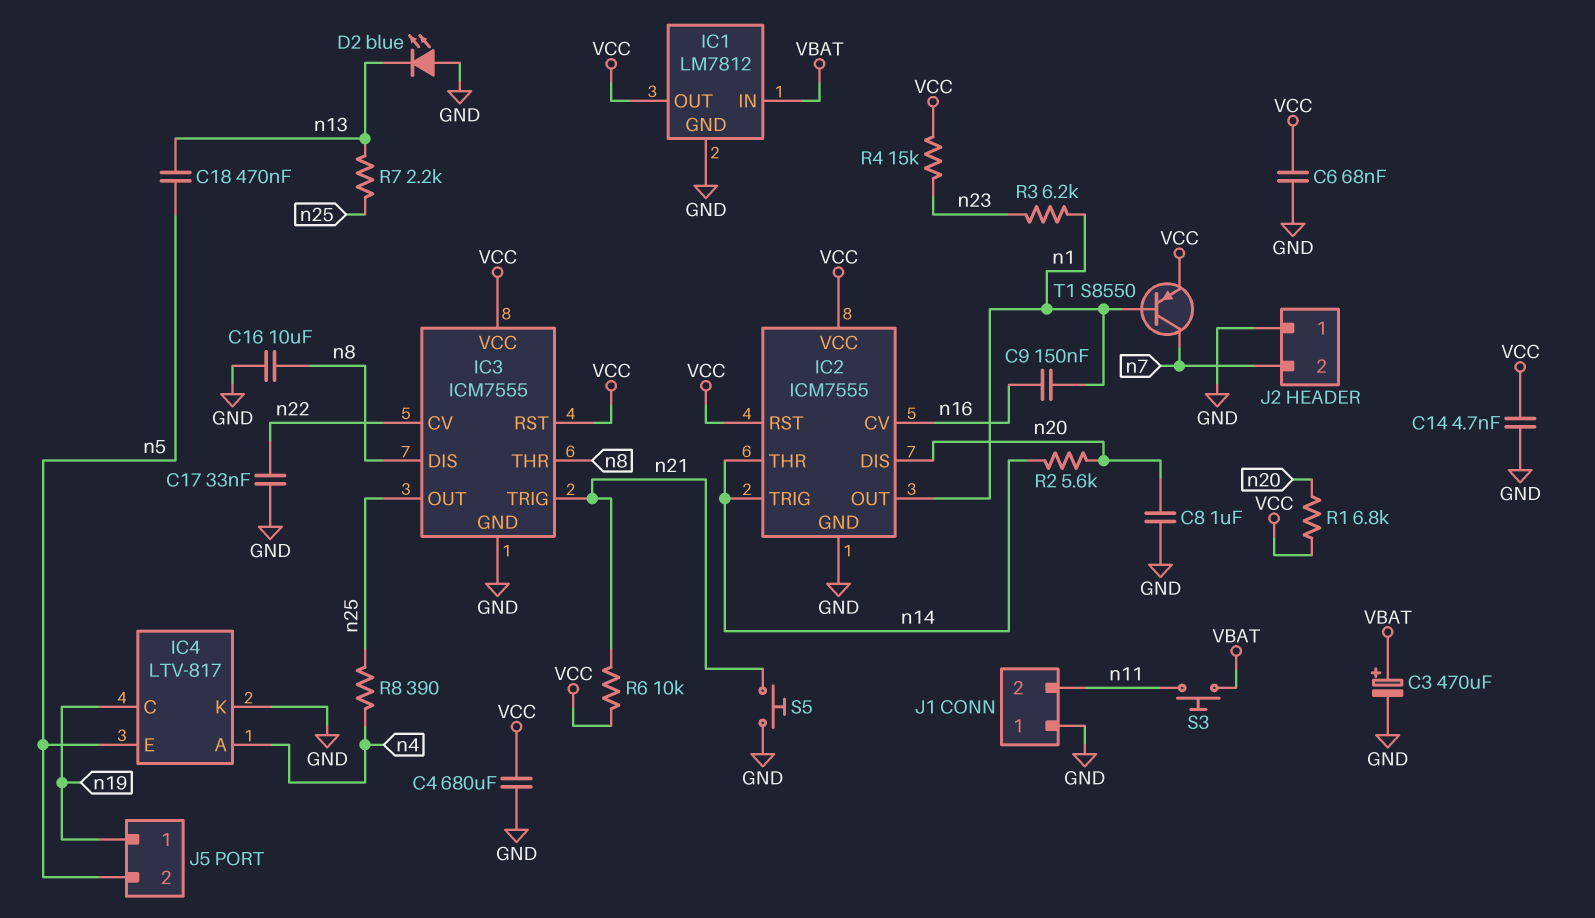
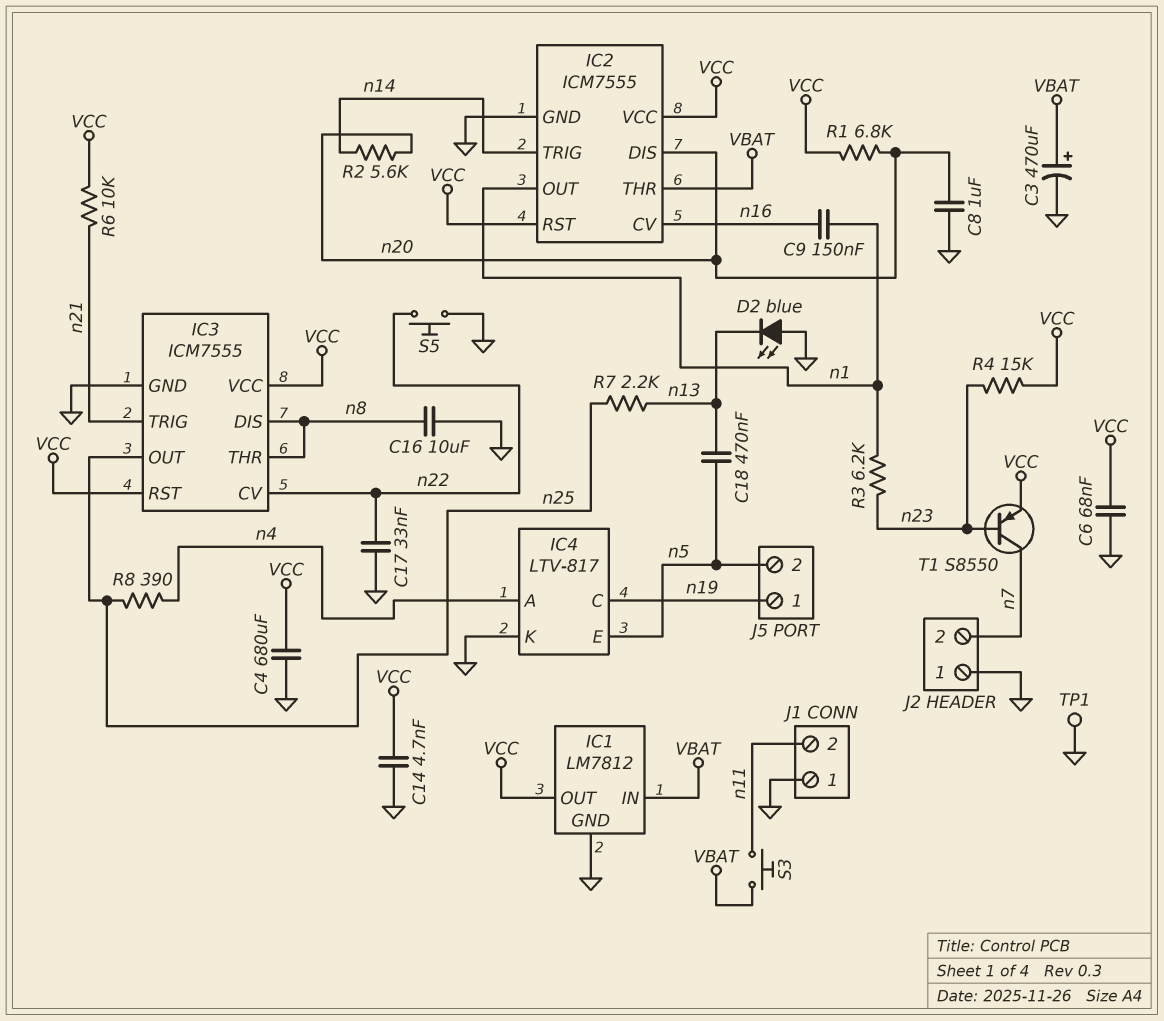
IC2 pin THR: n14 -> VBAT
S5: button (GND, n21) -> button (GND, n22)
T1: PNP S8550 (B n1, C n7, E VCC) -> PNP S8550 (B n23, C n7, E VCC)
TP1: none -> test point (GND)

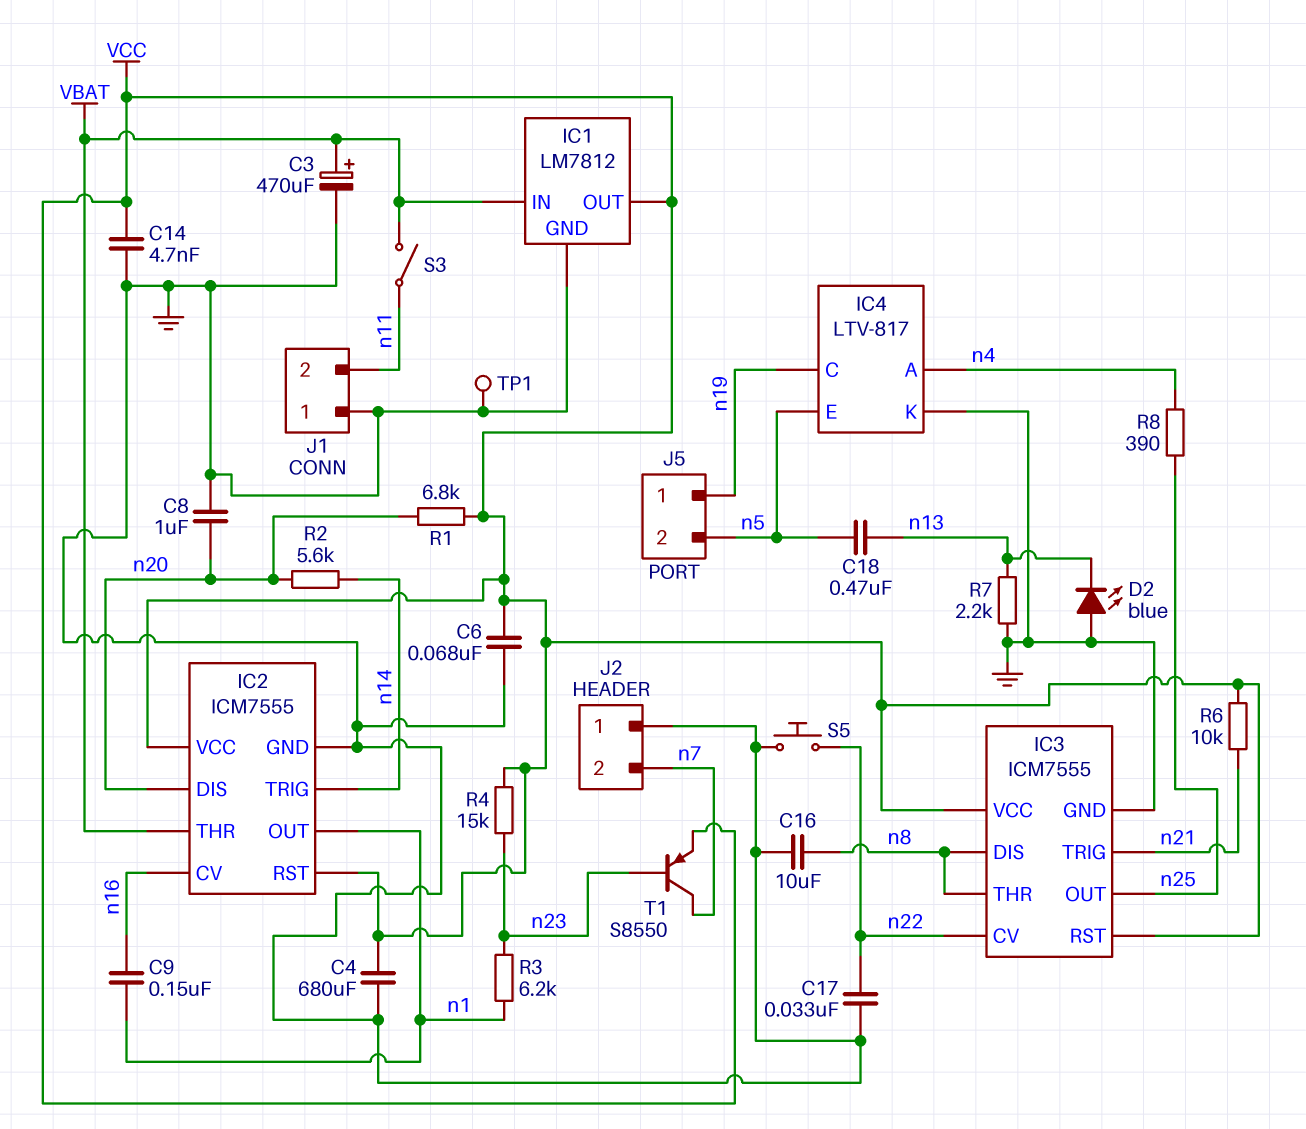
R7: 2.2k (n13, n25) -> 2.2k (GND, n13)
S3: button (VBAT, n11) -> switch (VBAT, n11)

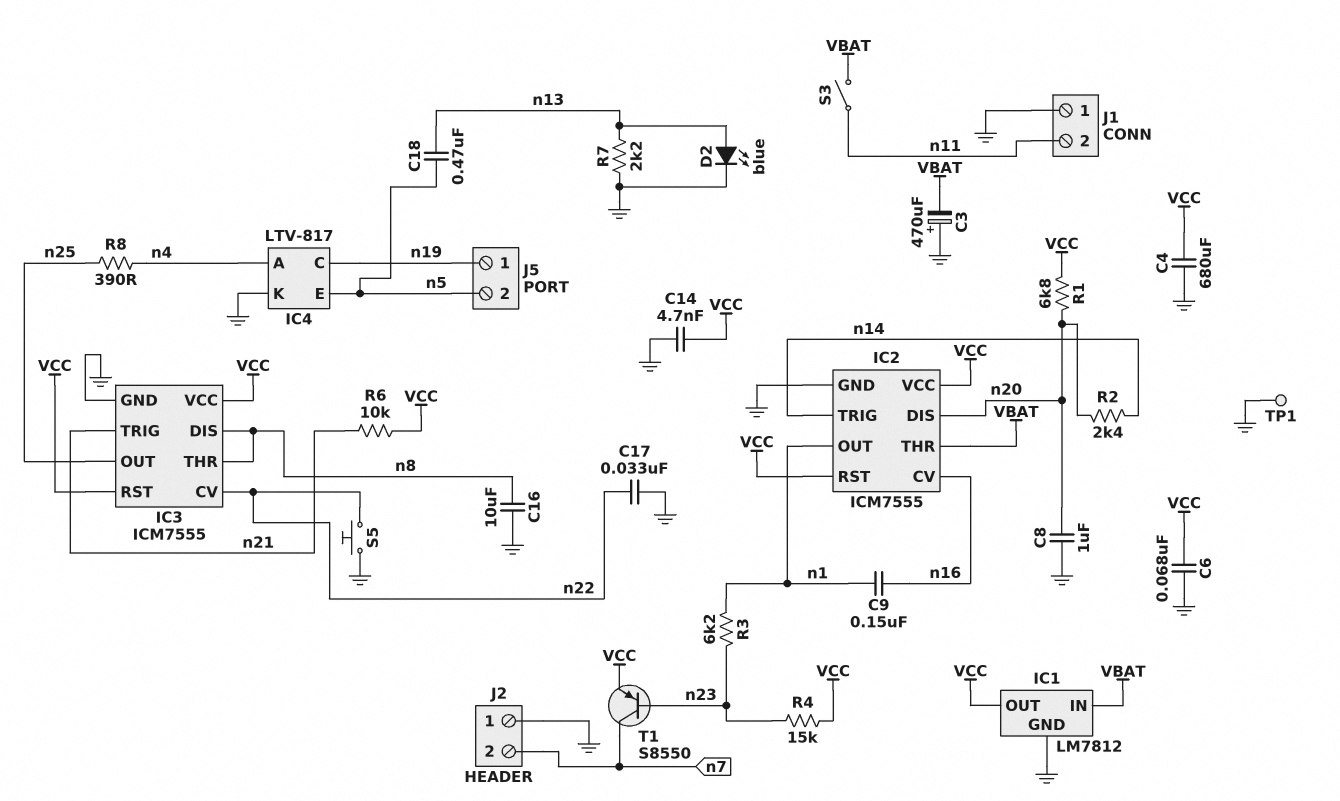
C3: 470uF (plus VBAT, minus GND) -> 470uF (plus GND, minus VBAT)
D2: LED blue (A GND, K n13) -> LED blue (A n13, K GND)
R2: 5.6k (n14, n20) -> 2.4k (n14, n20)

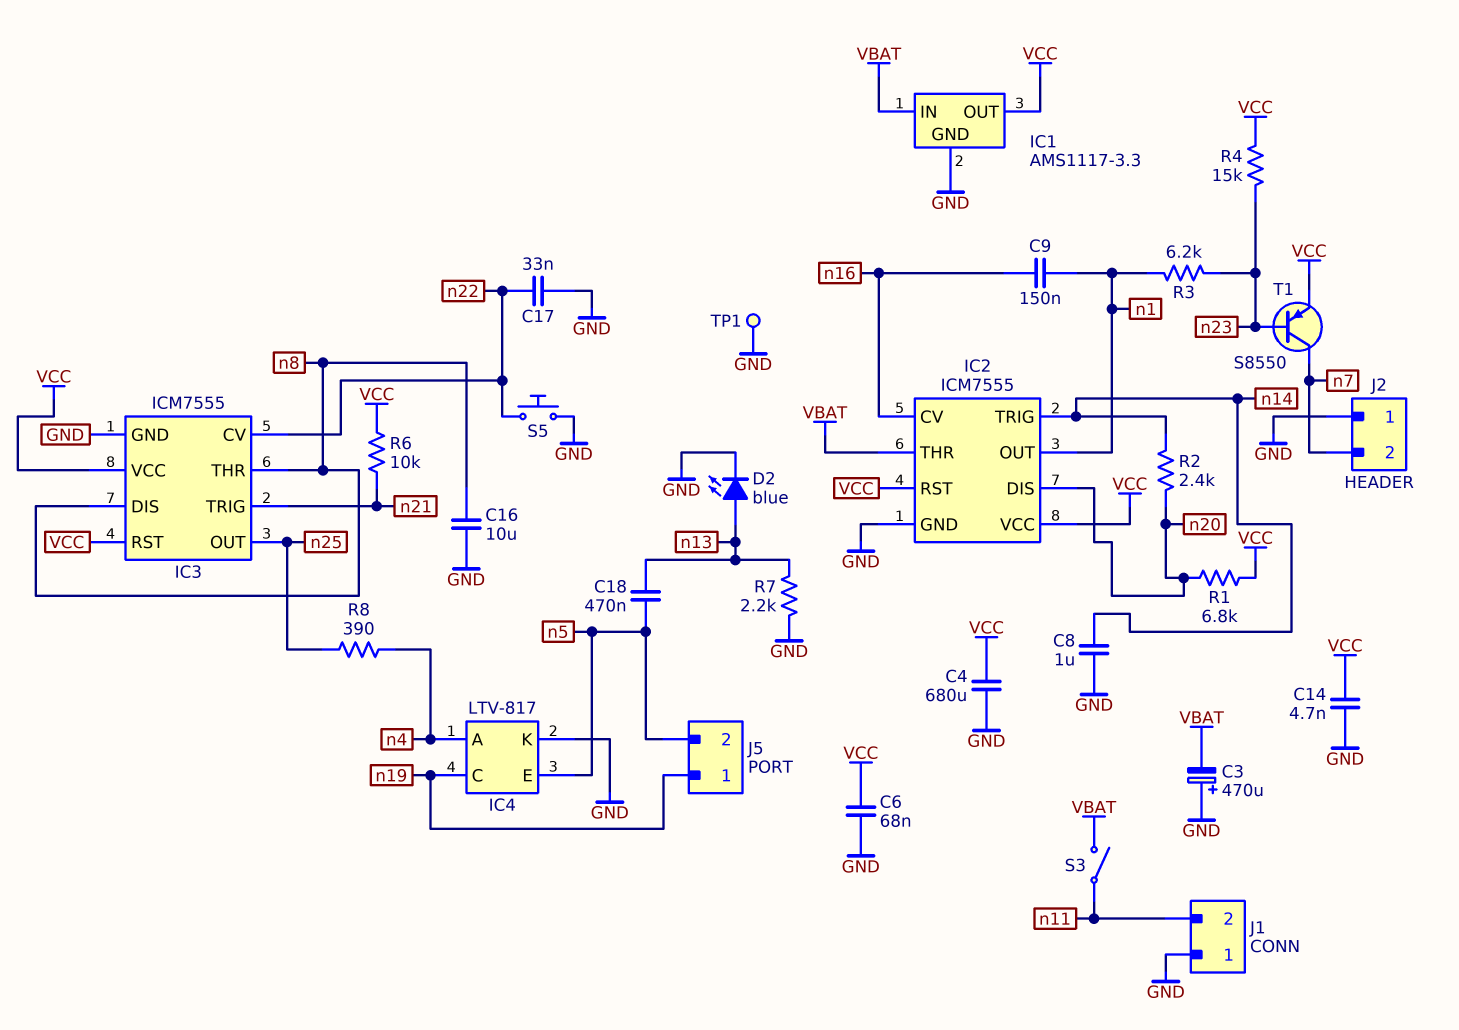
C8: 1uF (GND, n20) -> 1uF (GND, n14)
IC1: LM7812 -> AMS1117-3.3

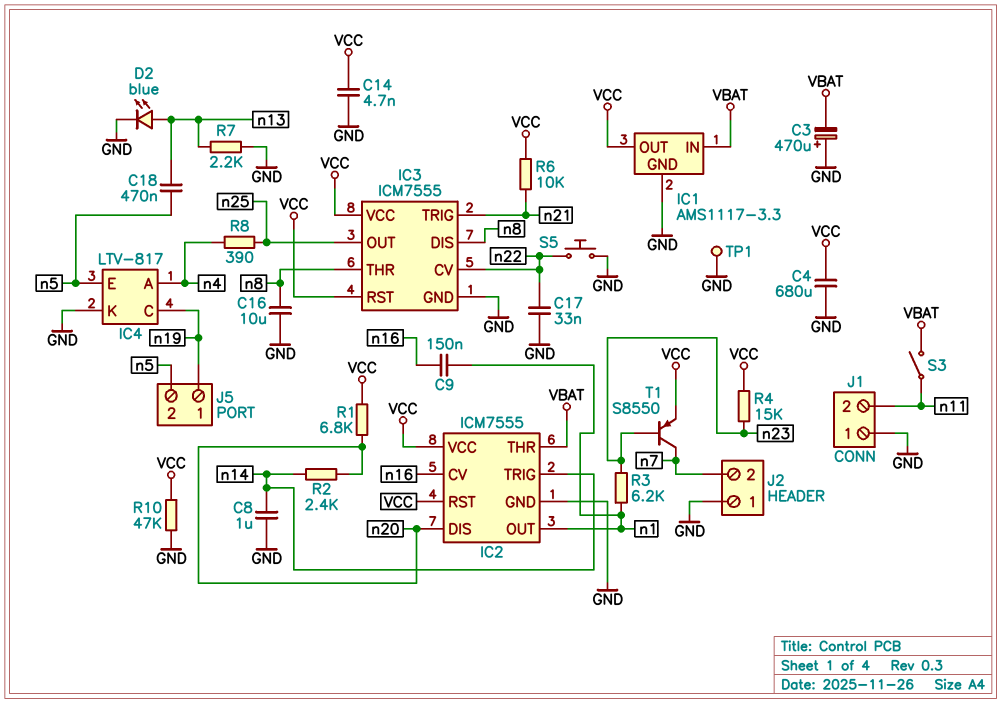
C6: 68nF (GND, VCC) -> none
R10: none -> 47k (GND, VCC)

